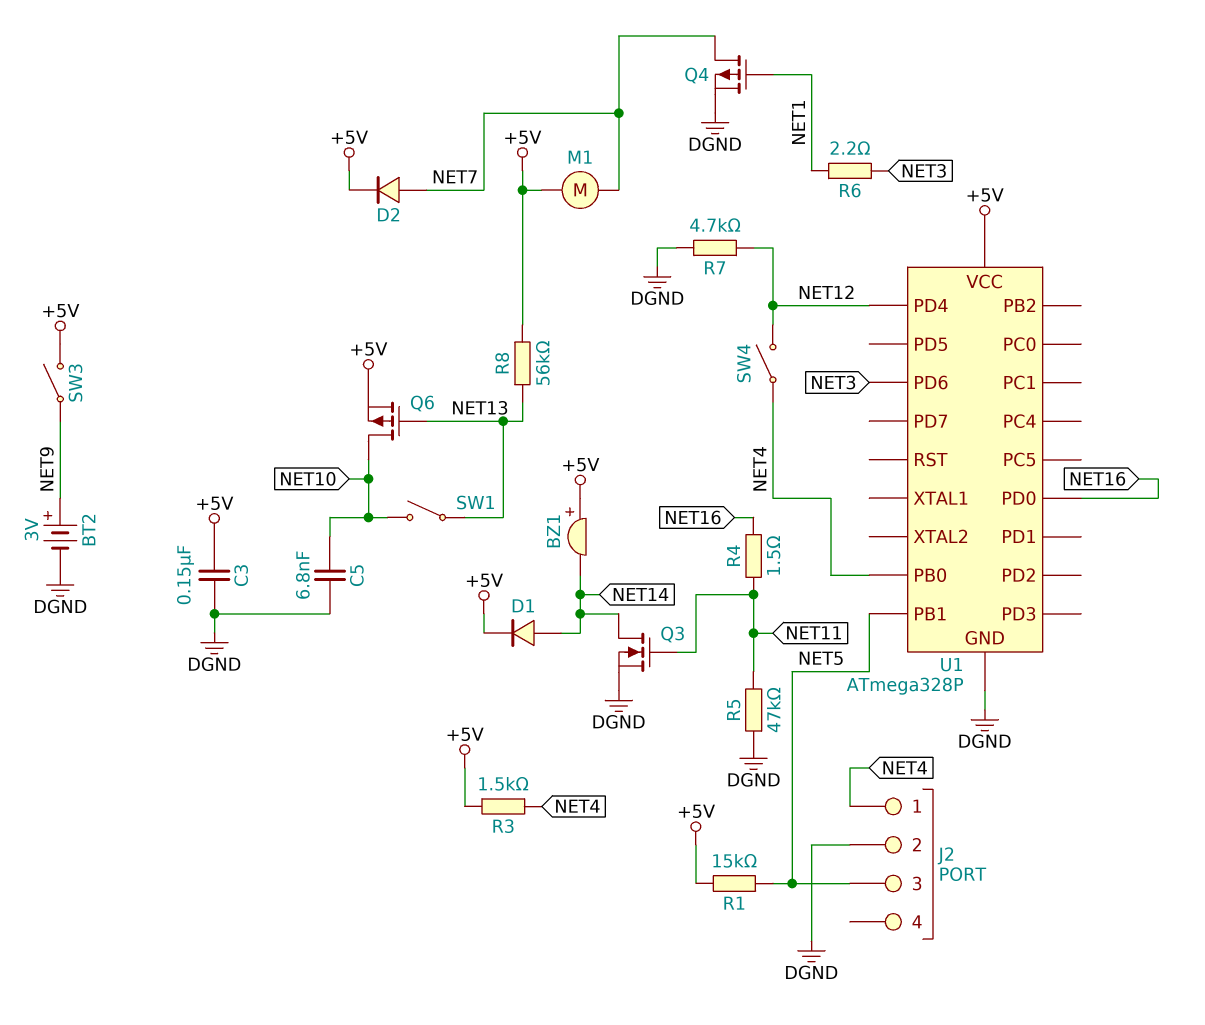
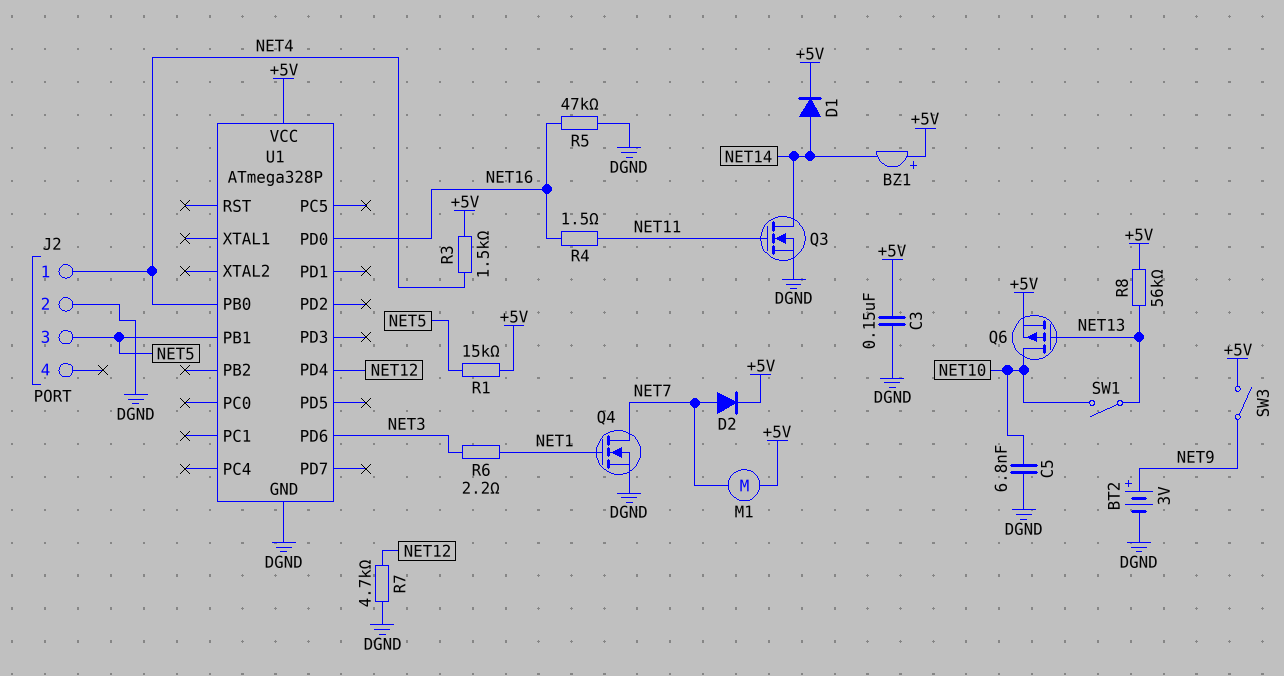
Q4: PMOS (G NET1, D NET7, S DGND) -> NMOS (G NET1, D NET7, S DGND)
R5: 47k (DGND, NET11) -> 47k (DGND, NET16)
SW4: switch (NET4, NET12) -> none

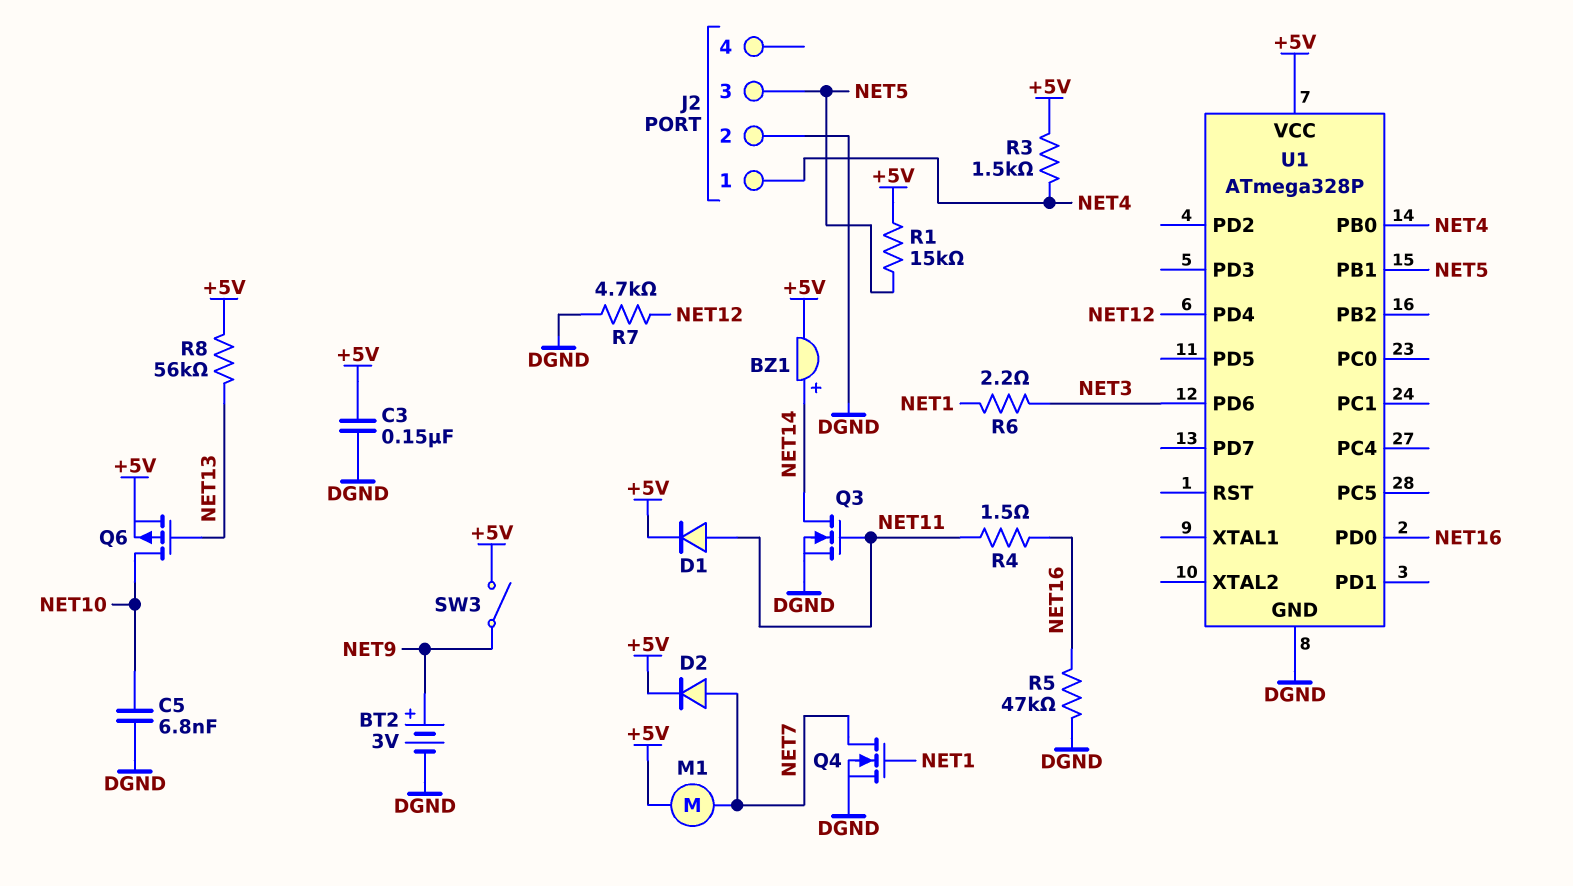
BZ1: buzzer (plus +5V, minus NET14) -> buzzer (plus NET14, minus +5V)
D1: diode (A NET14, K +5V) -> diode (A NET11, K +5V)
SW1: switch (NET10, NET13) -> none

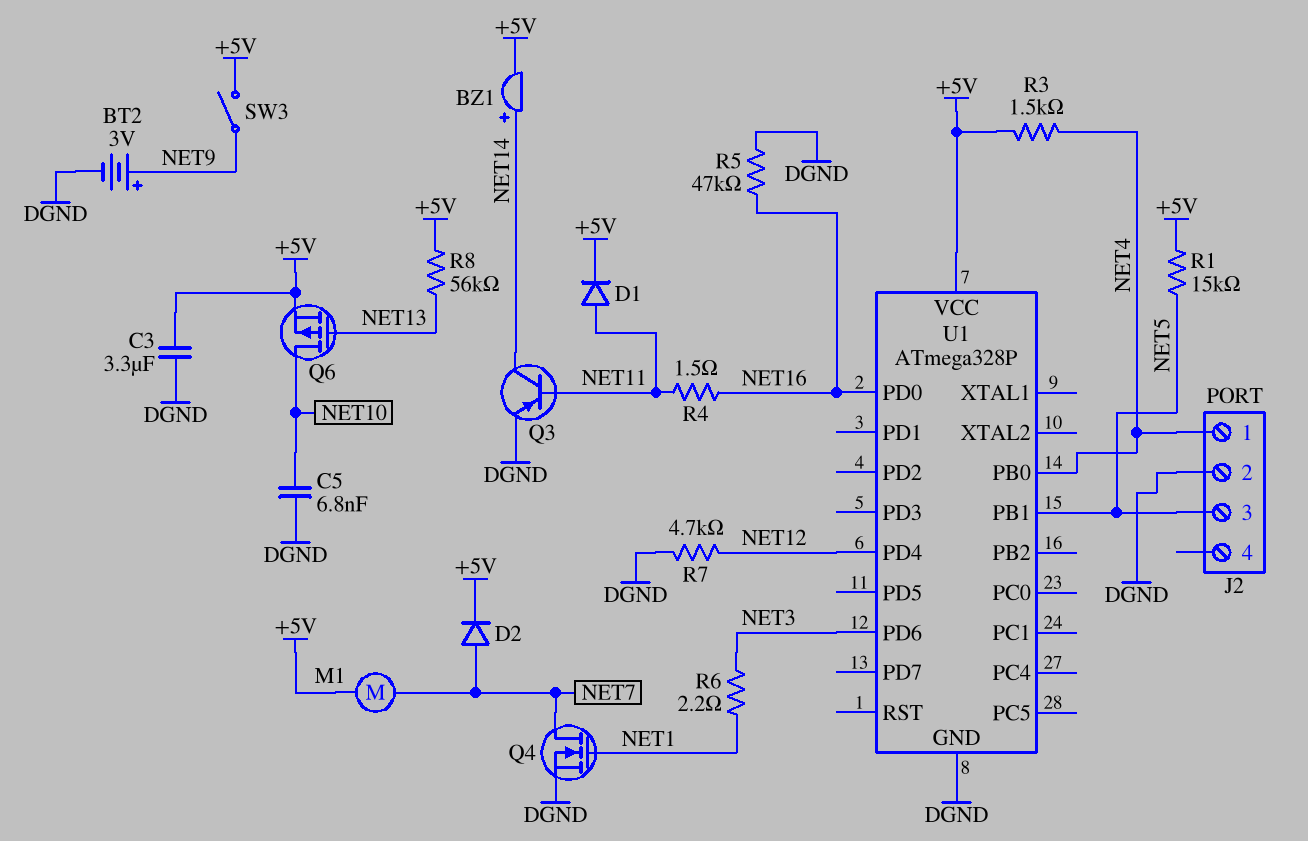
C3: 150nF (+5V, DGND) -> 3.3uF (+5V, DGND)
Q3: NMOS (G NET11, D NET14, S DGND) -> PNP (B NET11, C NET14, E DGND)

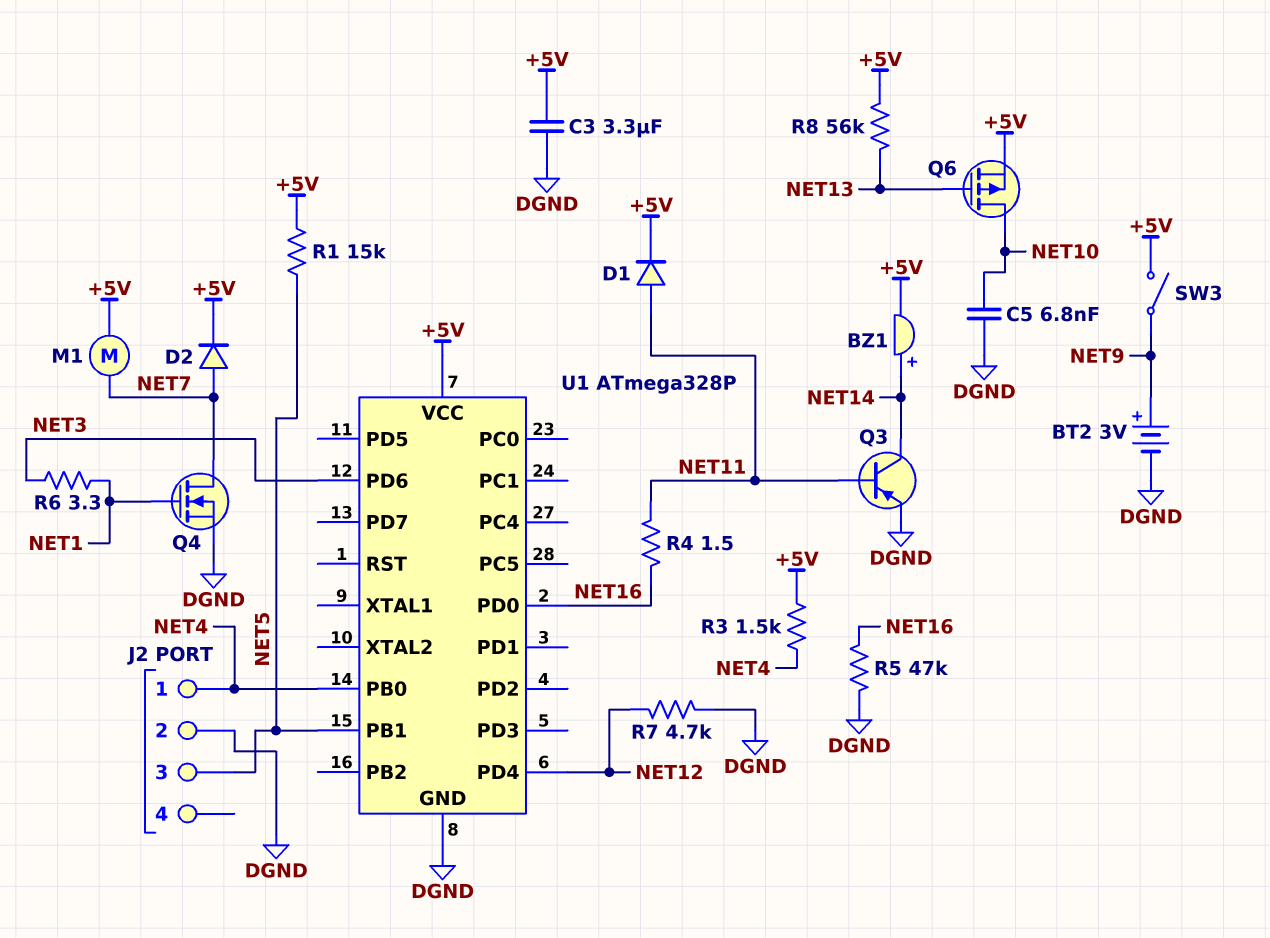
R6: 2.2 (NET1, NET3) -> 3.3 (NET1, NET3)

